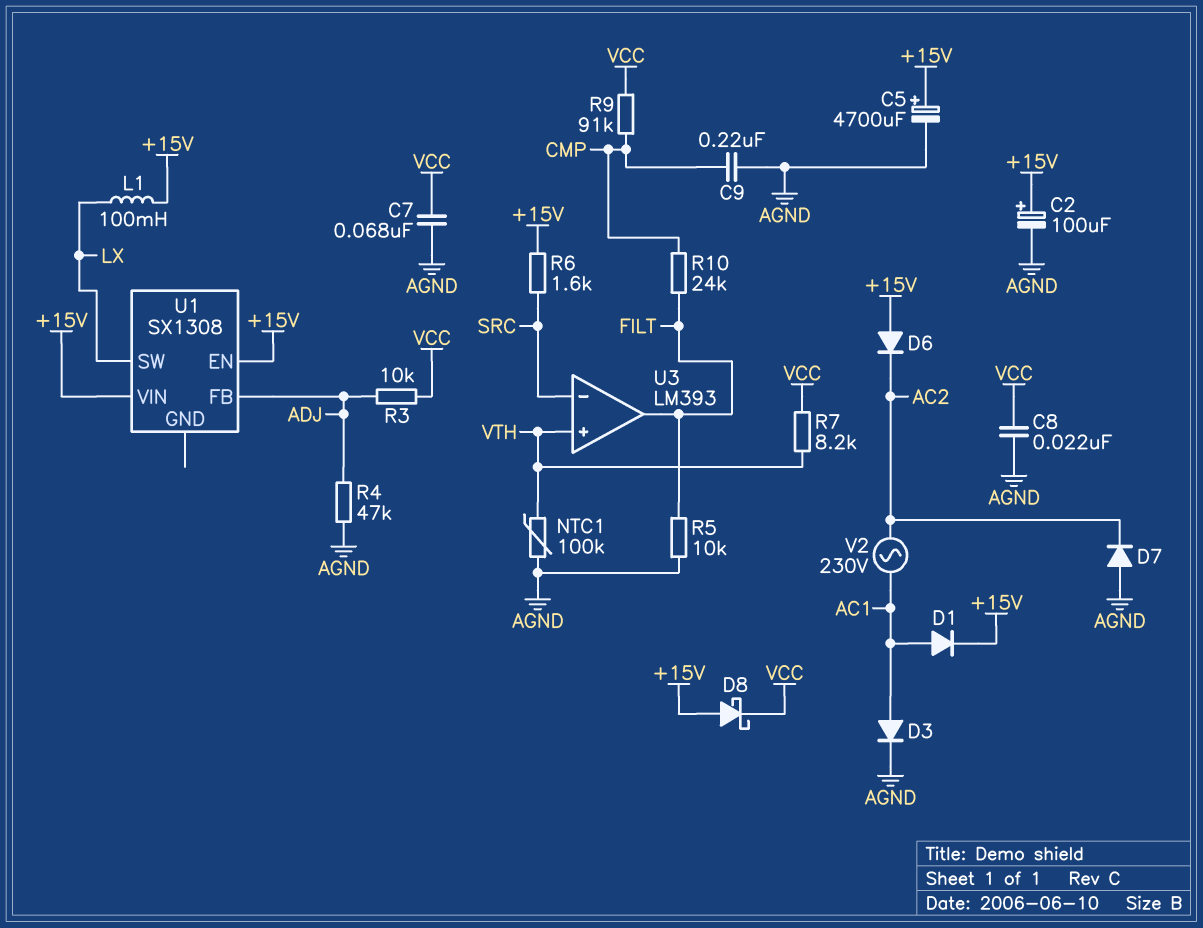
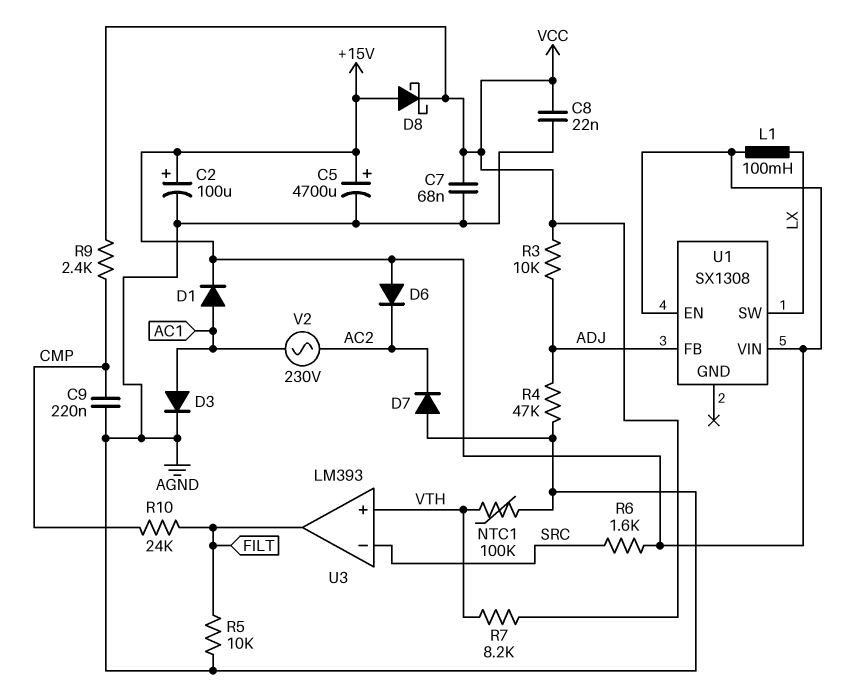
R9: 91k (CMP, VCC) -> 2.4k (CMP, VCC)

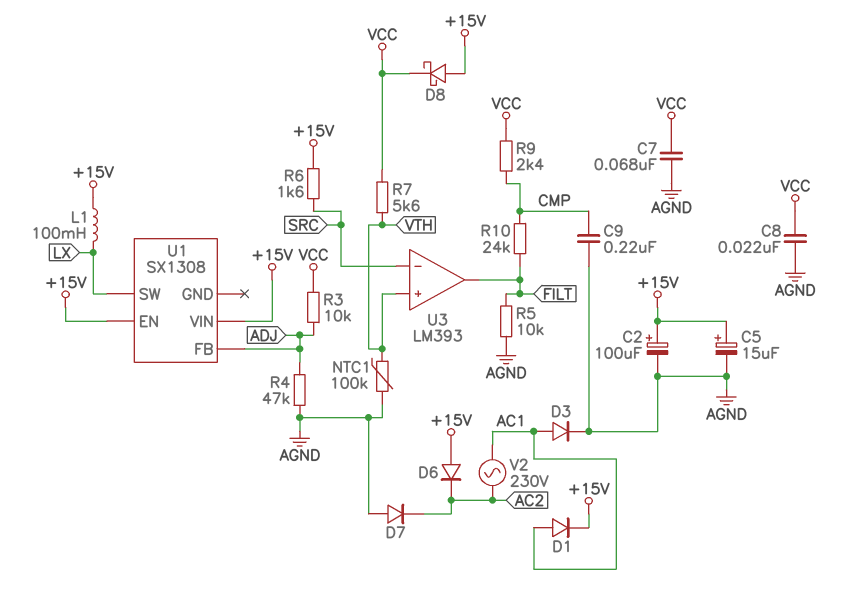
C5: 4700uF (plus +15V, minus AGND) -> 15uF (plus +15V, minus AGND)
R7: 8.2k (VCC, VTH) -> 5.6k (VCC, VTH)

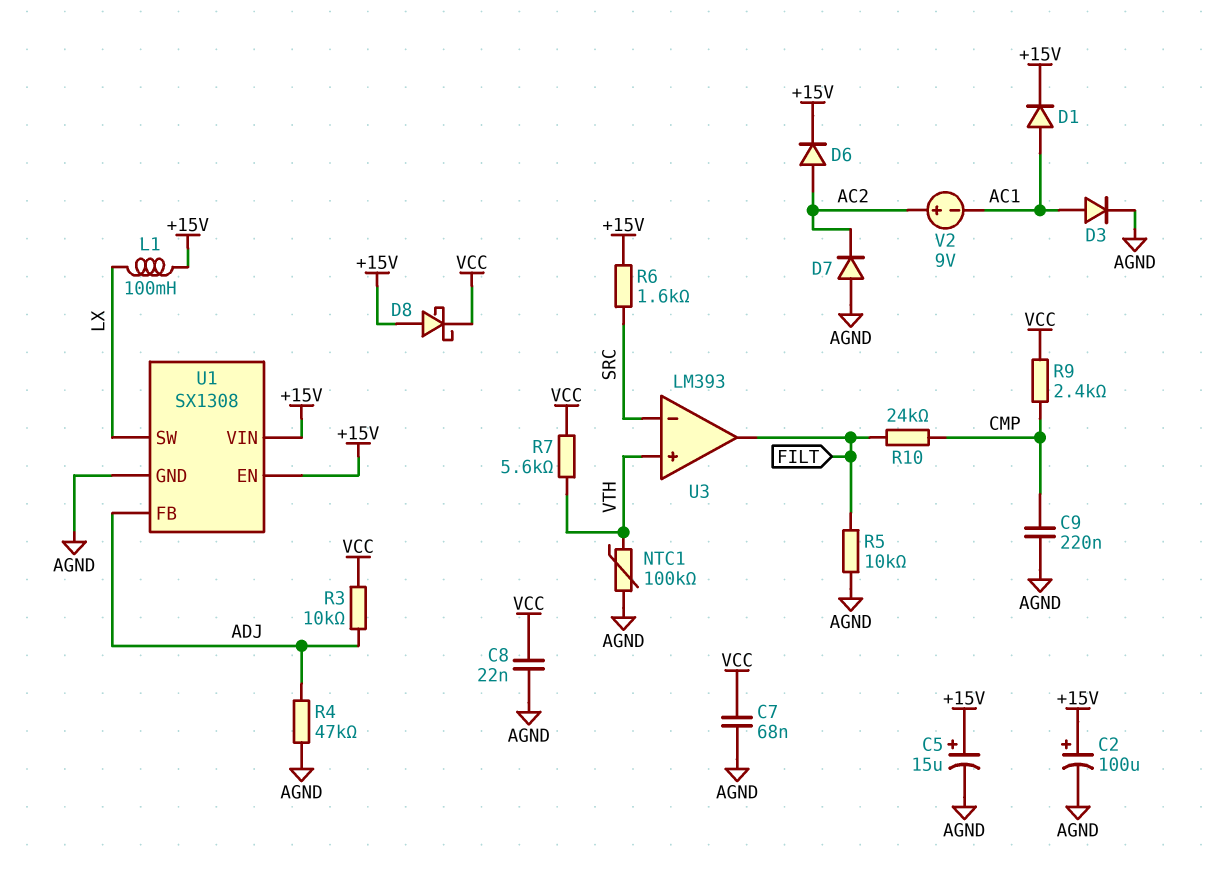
D6: diode (A +15V, K AC2) -> diode (A AC2, K +15V)
U1 pin GND: none -> AGND
V2: AC 230V (AC1, AC2) -> 9V (plus AC2, minus AC1)

